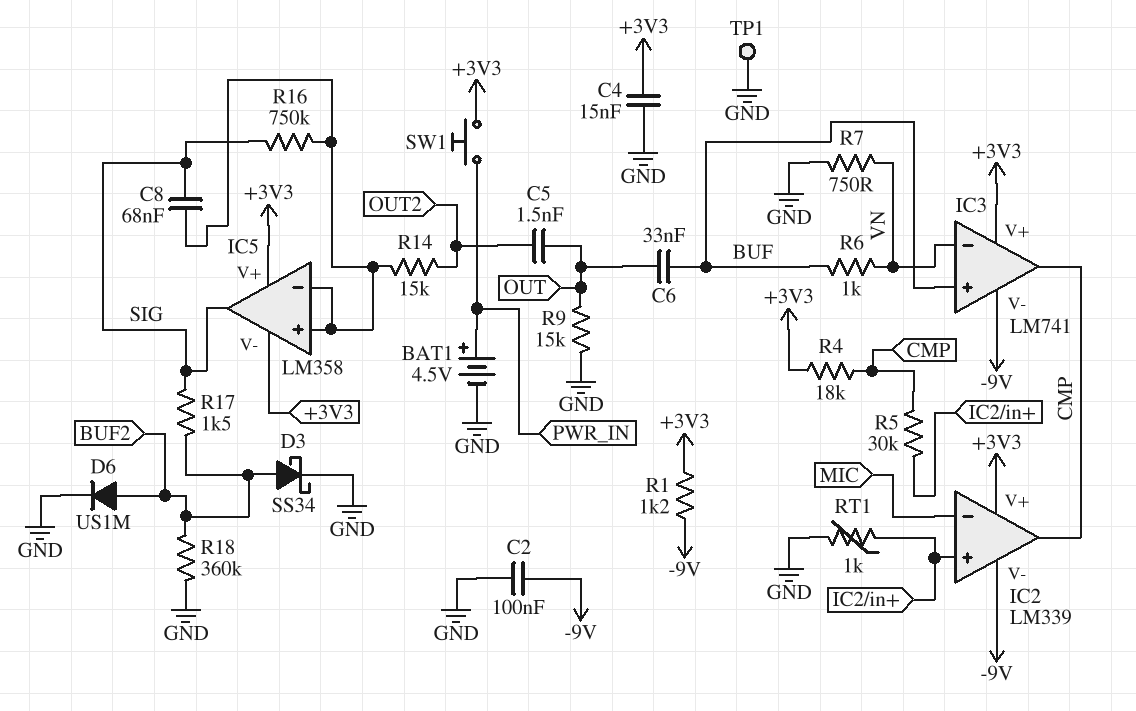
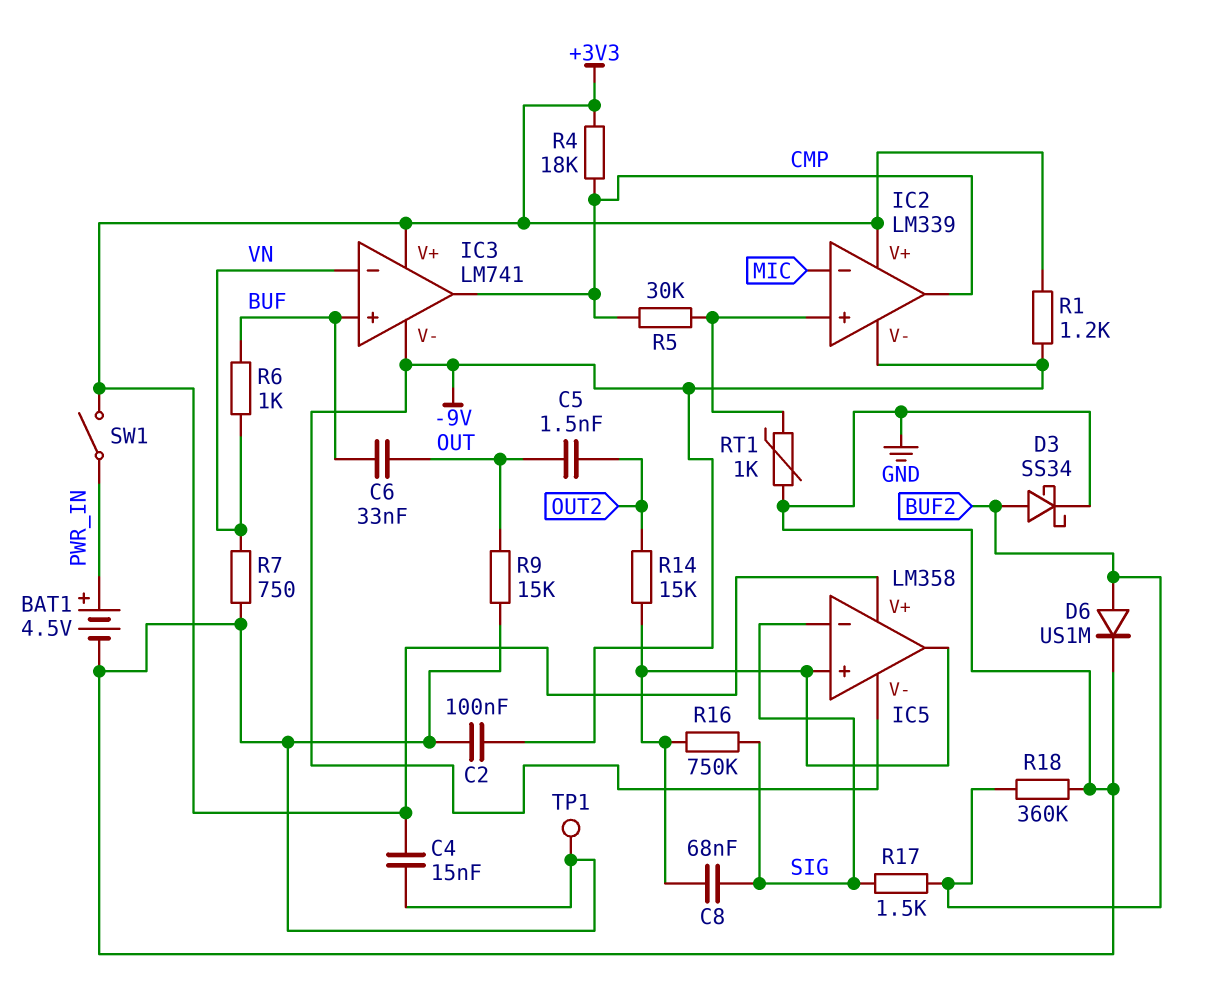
IC5 pin V-: +3V3 -> -9V
IC5 pin in-: IC5/in+ -> SIG
IC5 pin out: SIG -> IC5/in+
SW1: button (+3V3, PWR_IN) -> switch (+3V3, PWR_IN)

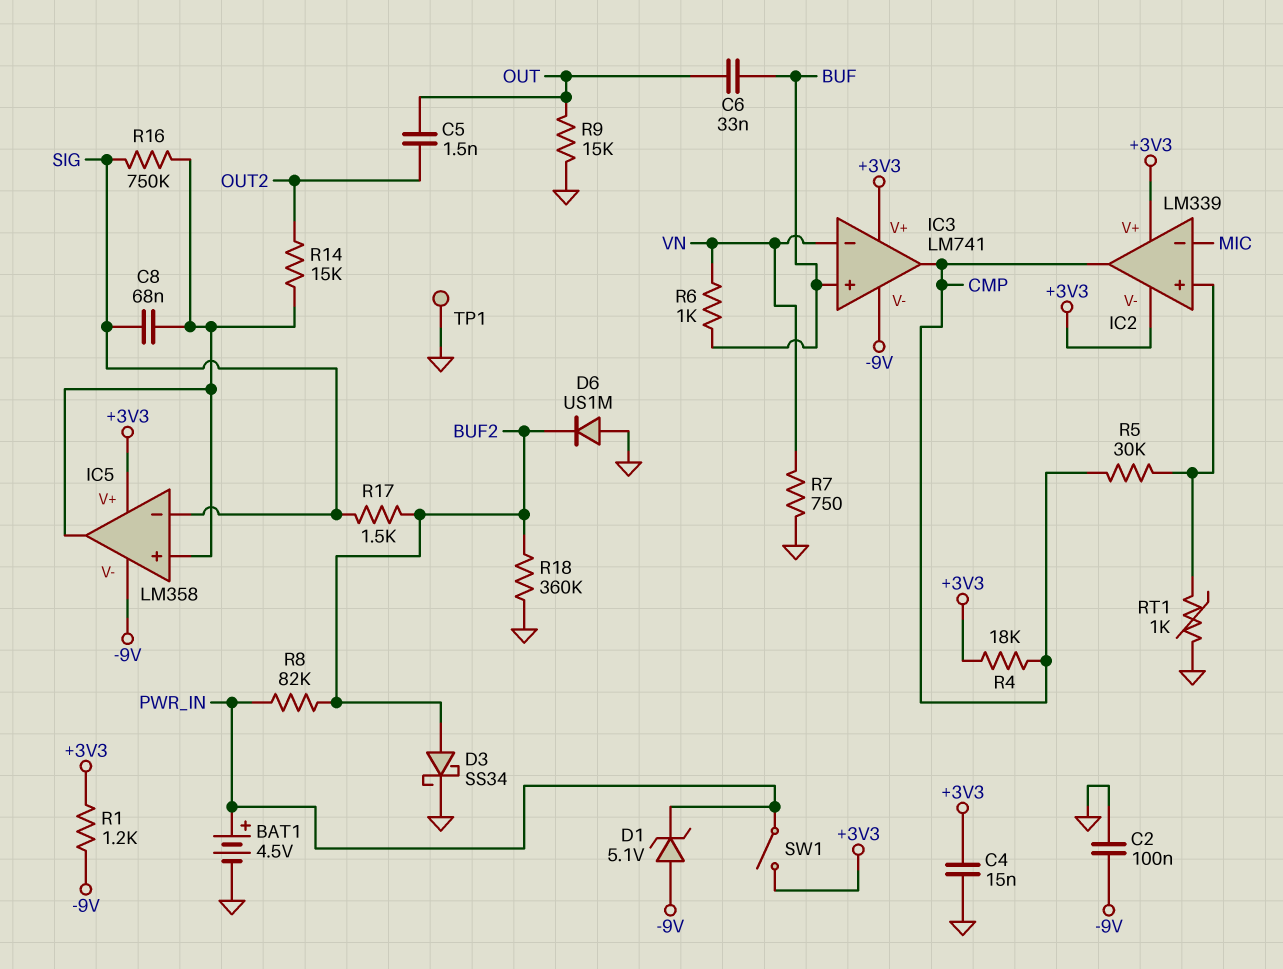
D1: none -> zener 5.1V (A -9V, K PWR_IN)
D6: diode US1M (A BUF2, K GND) -> diode US1M (A GND, K BUF2)
IC2 pin V-: -9V -> +3V3
R8: none -> 82k (BUF2, PWR_IN)

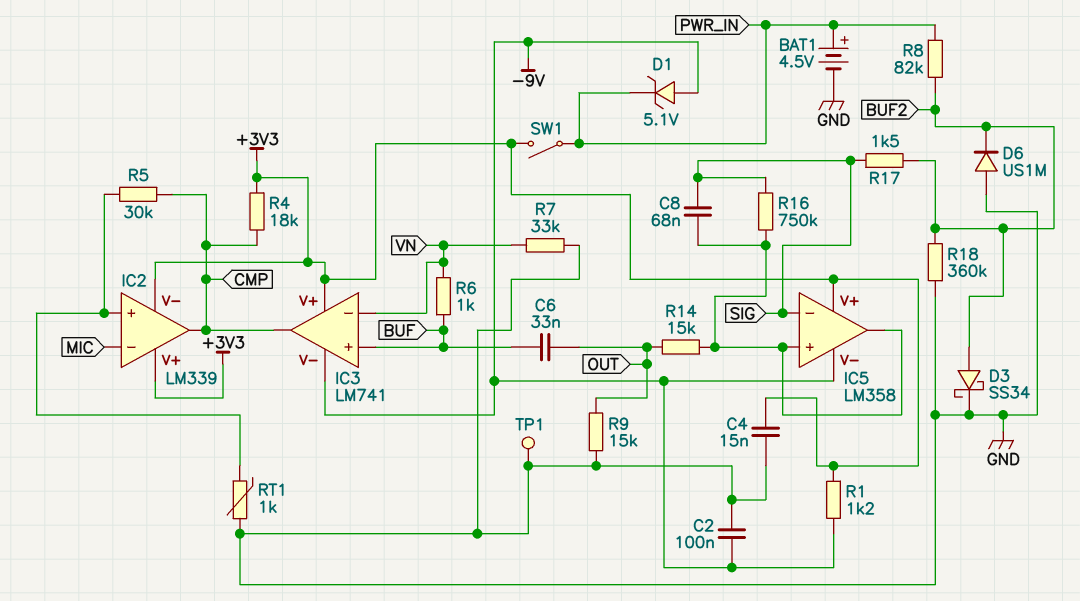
C5: 1.5nF (OUT, OUT2) -> none
R7: 750 (GND, VN) -> 33k (GND, VN)
R14: 15k (IC5/in+, OUT2) -> 15k (IC5/in+, OUT)

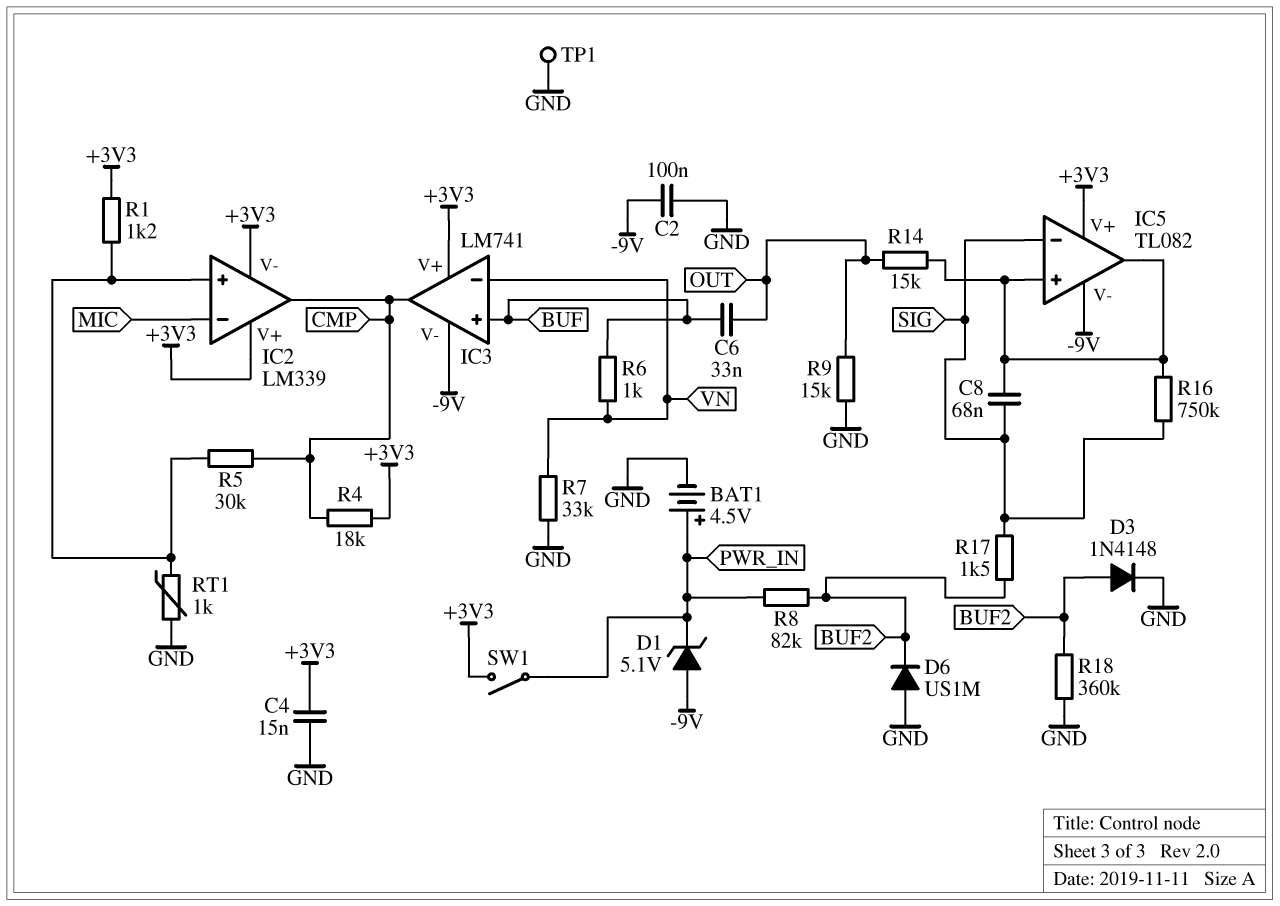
D3: schottky SS34 (A BUF2, K GND) -> diode 1N4148 (A BUF2, K GND)
IC5: LM358 -> TL082
R1: 1.2k (+3V3, -9V) -> 1.2k (+3V3, IC2/in+)

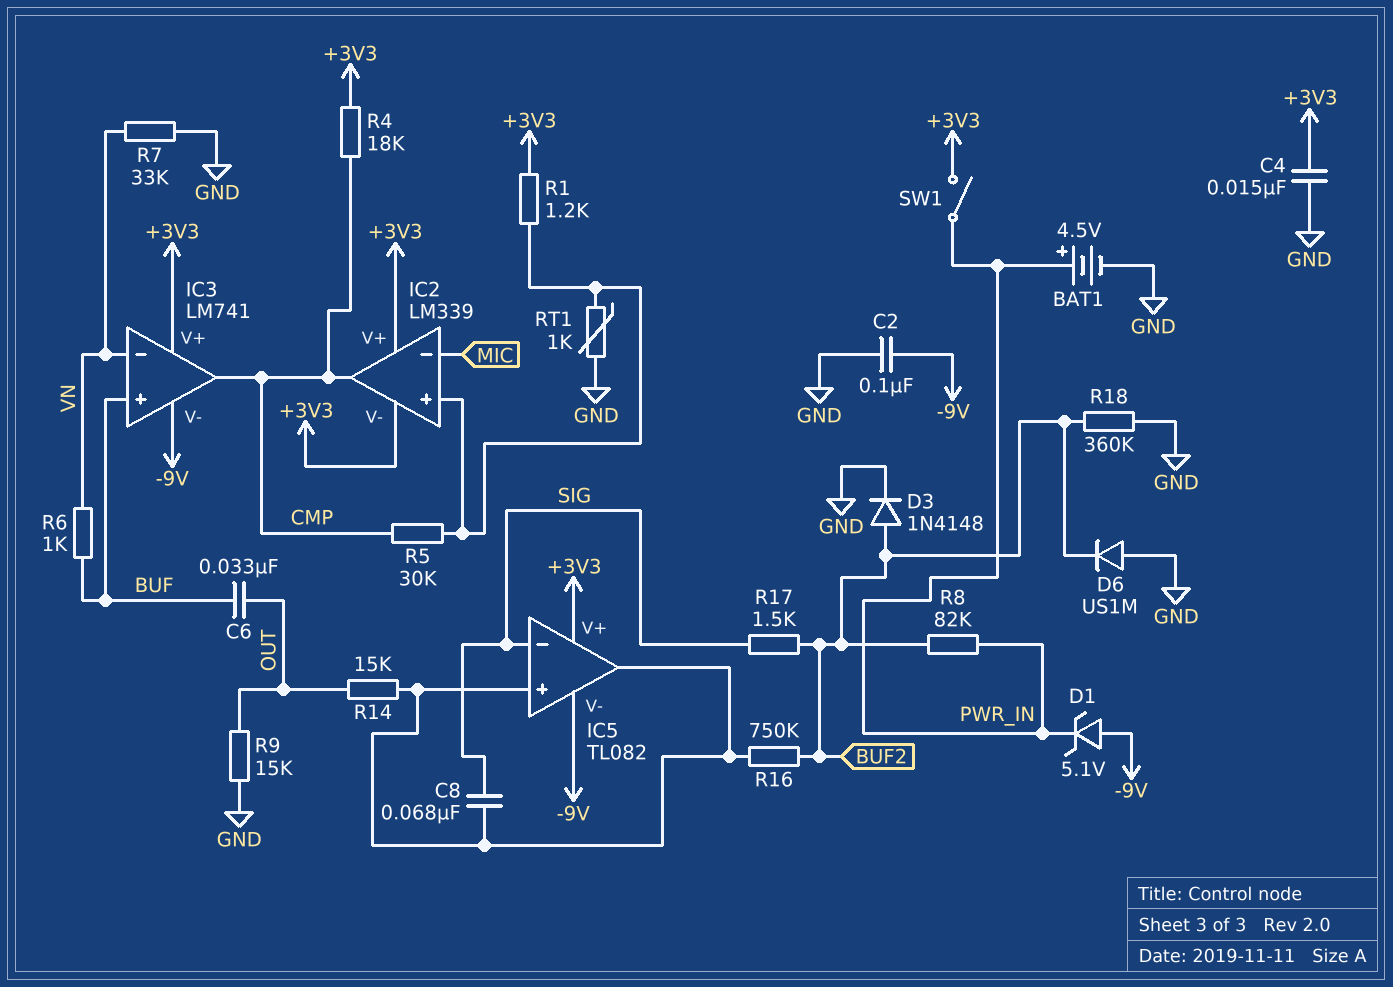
R16: 750k (IC5/in+, SIG) -> 750k (BUF2, IC5/in+)
TP1: test point (GND) -> none

